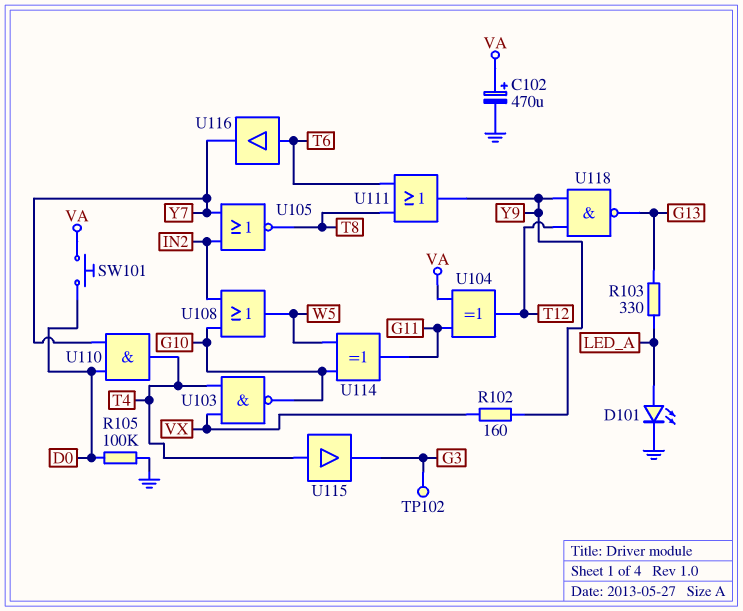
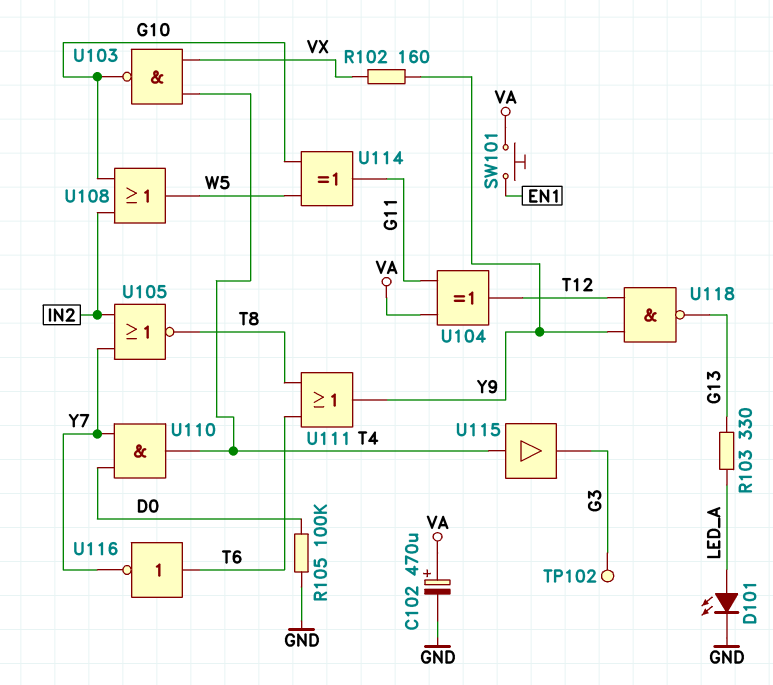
SW101: button (D0, VA) -> button (EN1, VA)
U116: buffer (in T6, out Y7) -> NOT (in T6, out Y7)

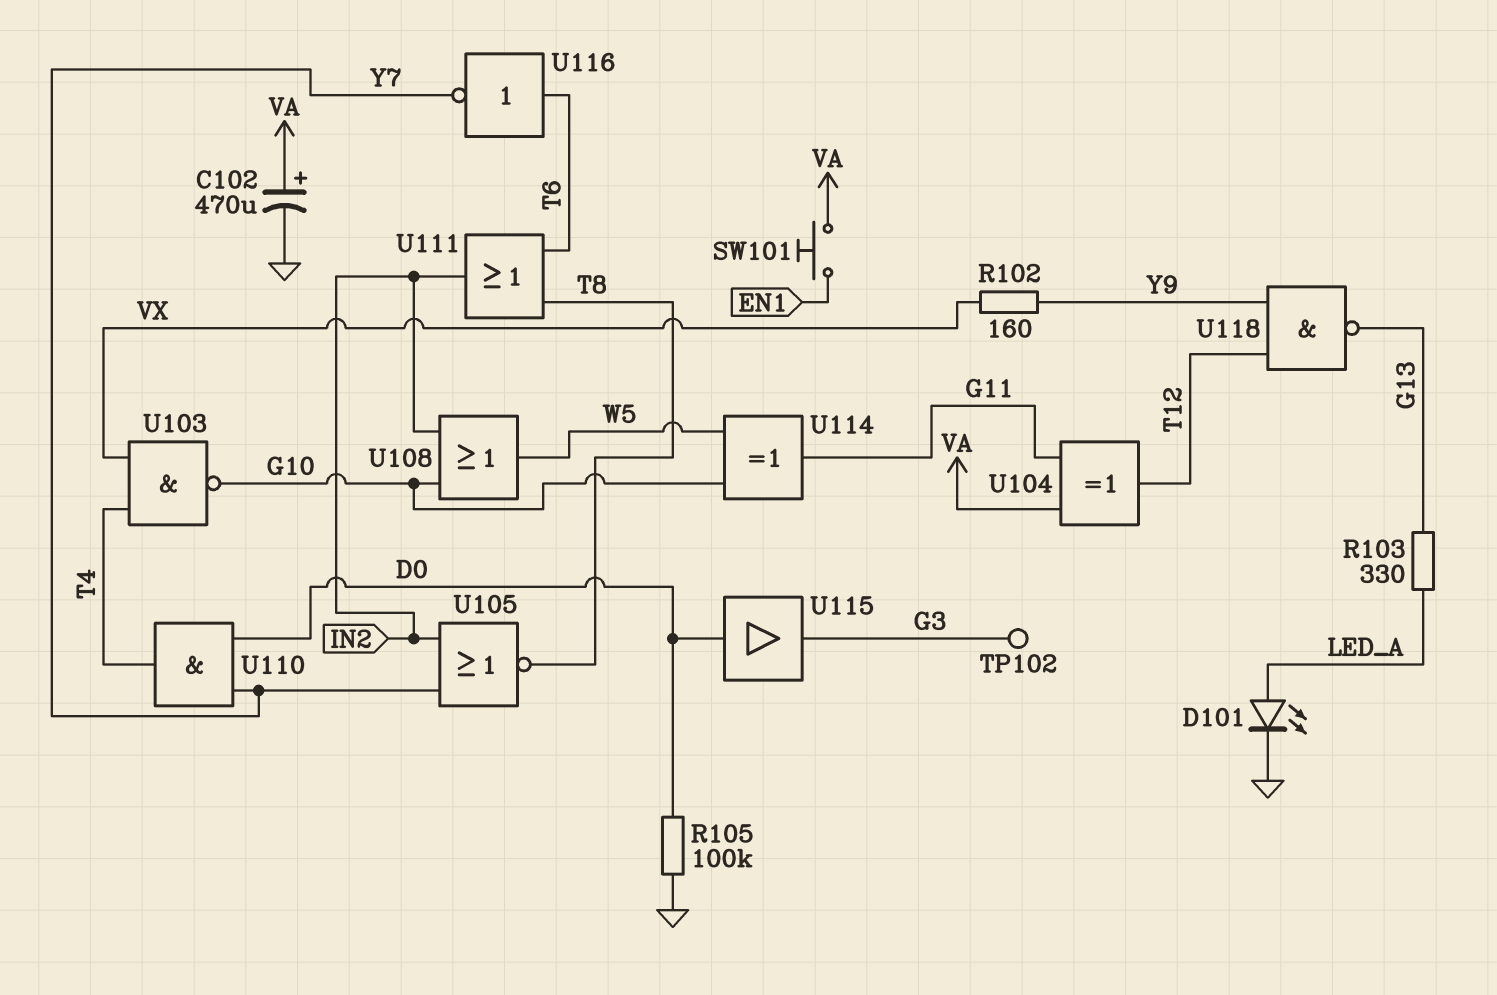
U111: OR (in T6, in T8, out Y9) -> OR (in T6, in T8, out IN2)
U115: buffer (in T4, out G3) -> buffer (in D0, out G3)

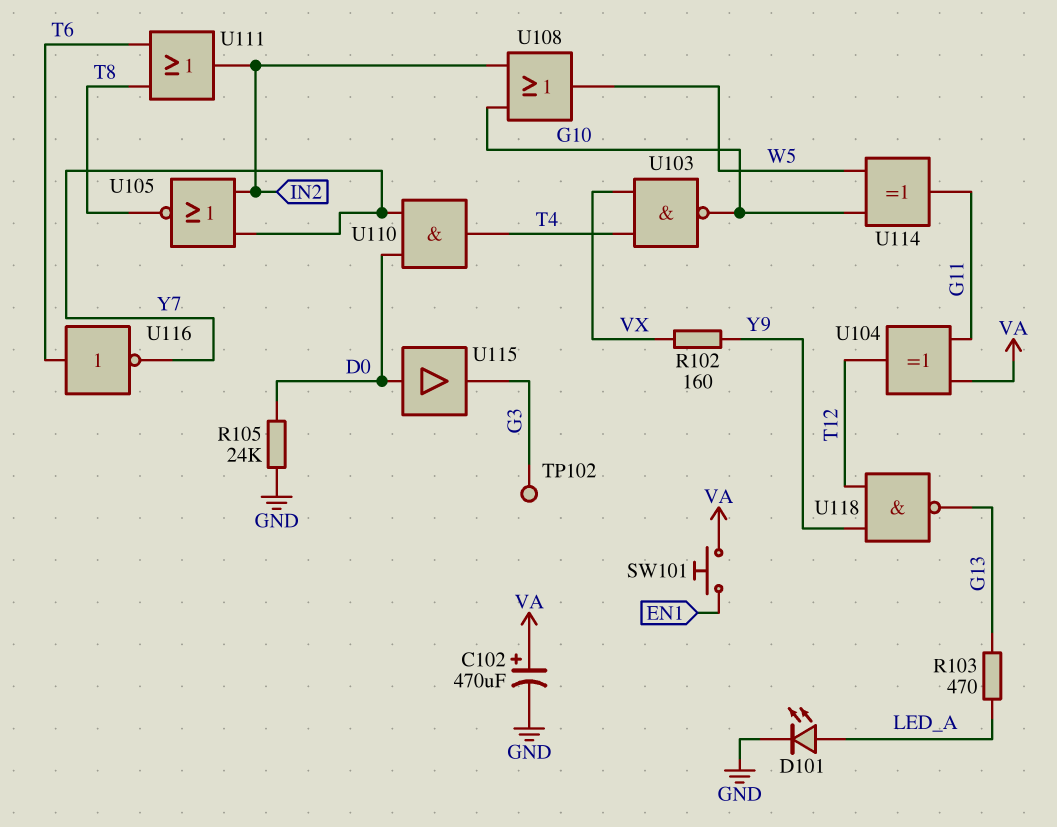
R103: 330 (G13, LED_A) -> 470 (G13, LED_A)
R105: 100k (D0, GND) -> 24k (D0, GND)

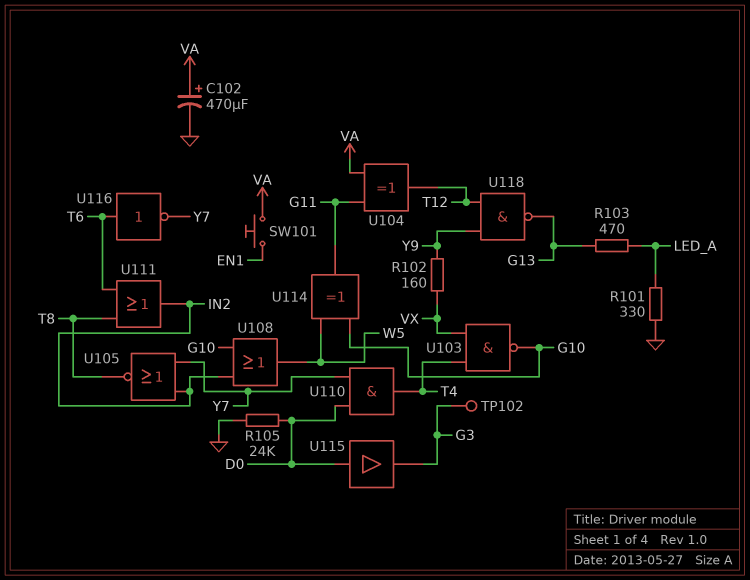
D101: LED (A LED_A, K GND) -> none
R101: none -> 330 (GND, LED_A)

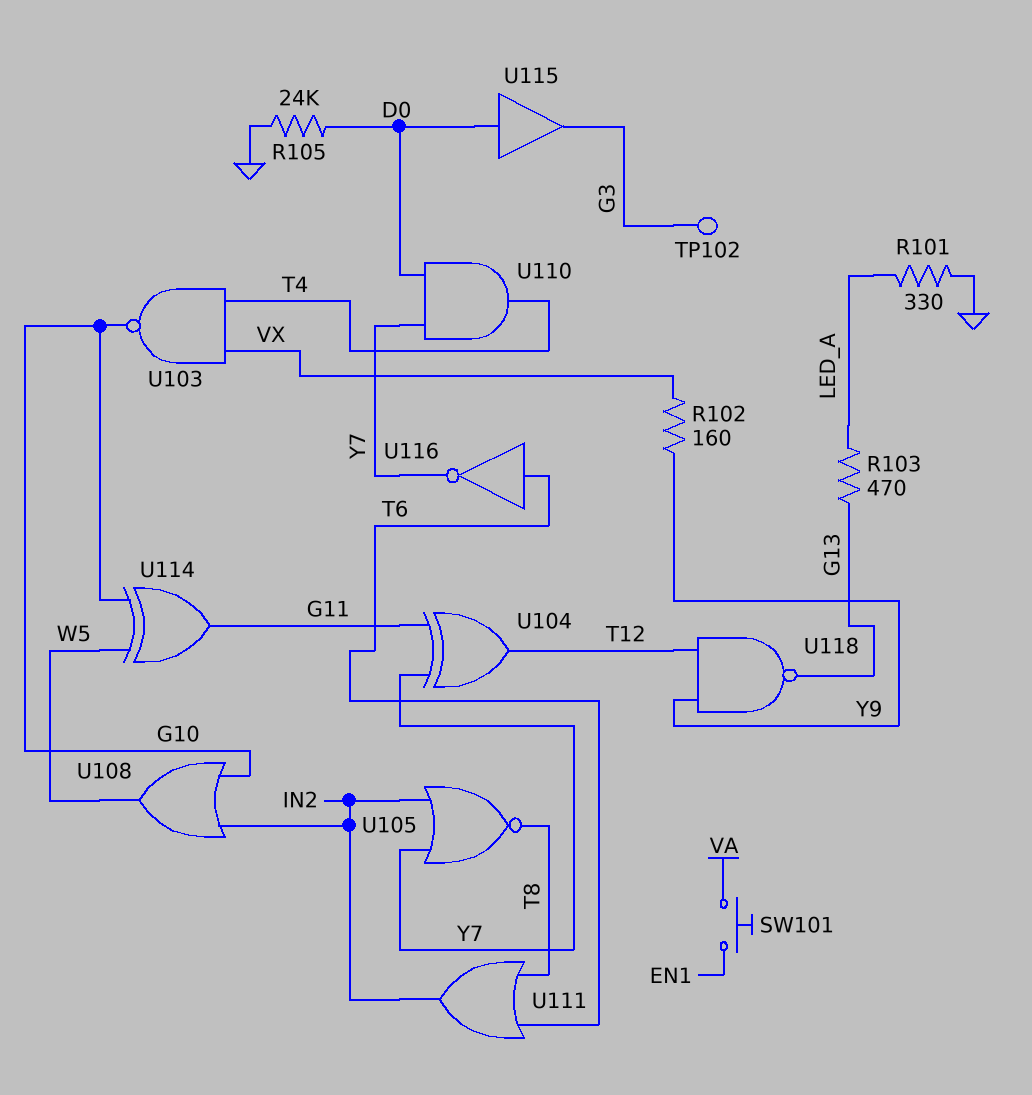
C102: 470uF (plus VA, minus GND) -> none
U104: XOR (in G11, in VA, out T12) -> XOR (in G11, in Y7, out T12)

